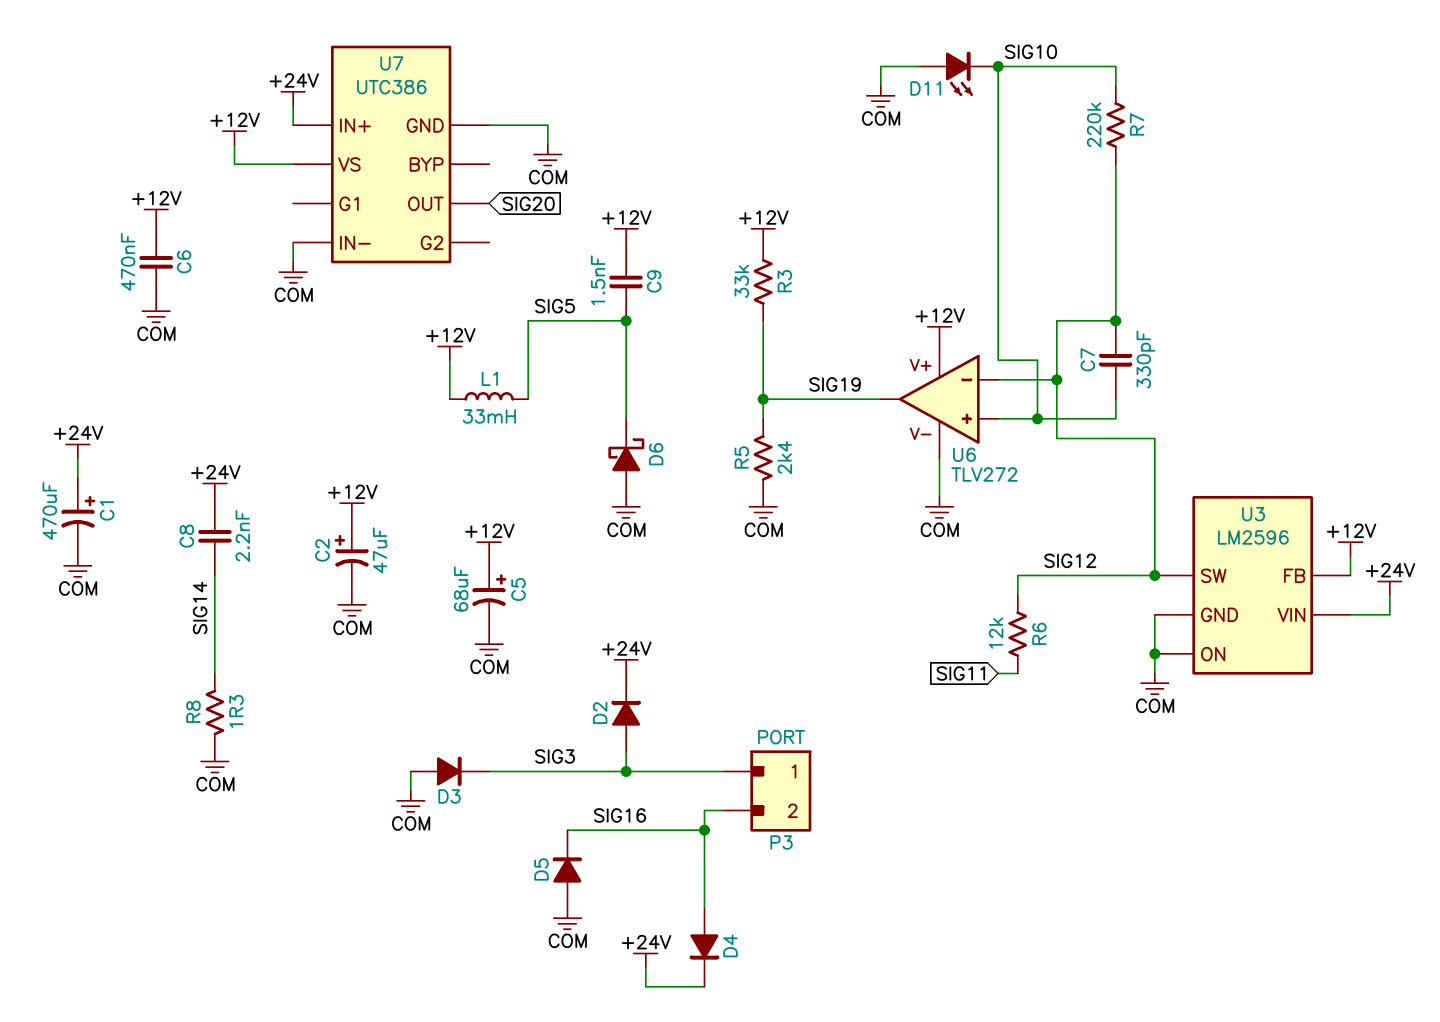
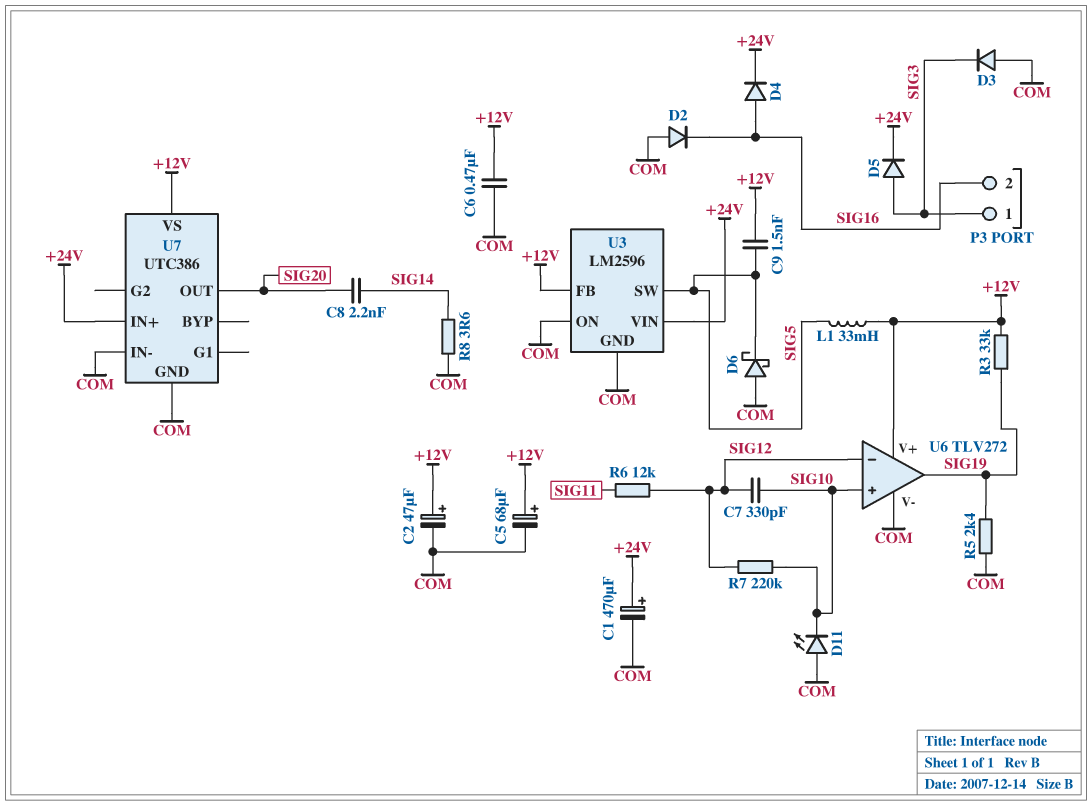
C8: 2.2nF (+24V, SIG14) -> 2.2nF (SIG14, SIG20)
D2: diode (A SIG3, K +24V) -> diode (A COM, K SIG16)
D5: diode (A COM, K SIG16) -> diode (A SIG3, K +24V)
R8: 1.3 (COM, SIG14) -> 3.6 (COM, SIG14)
U3 pin SW: SIG12 -> SIG5

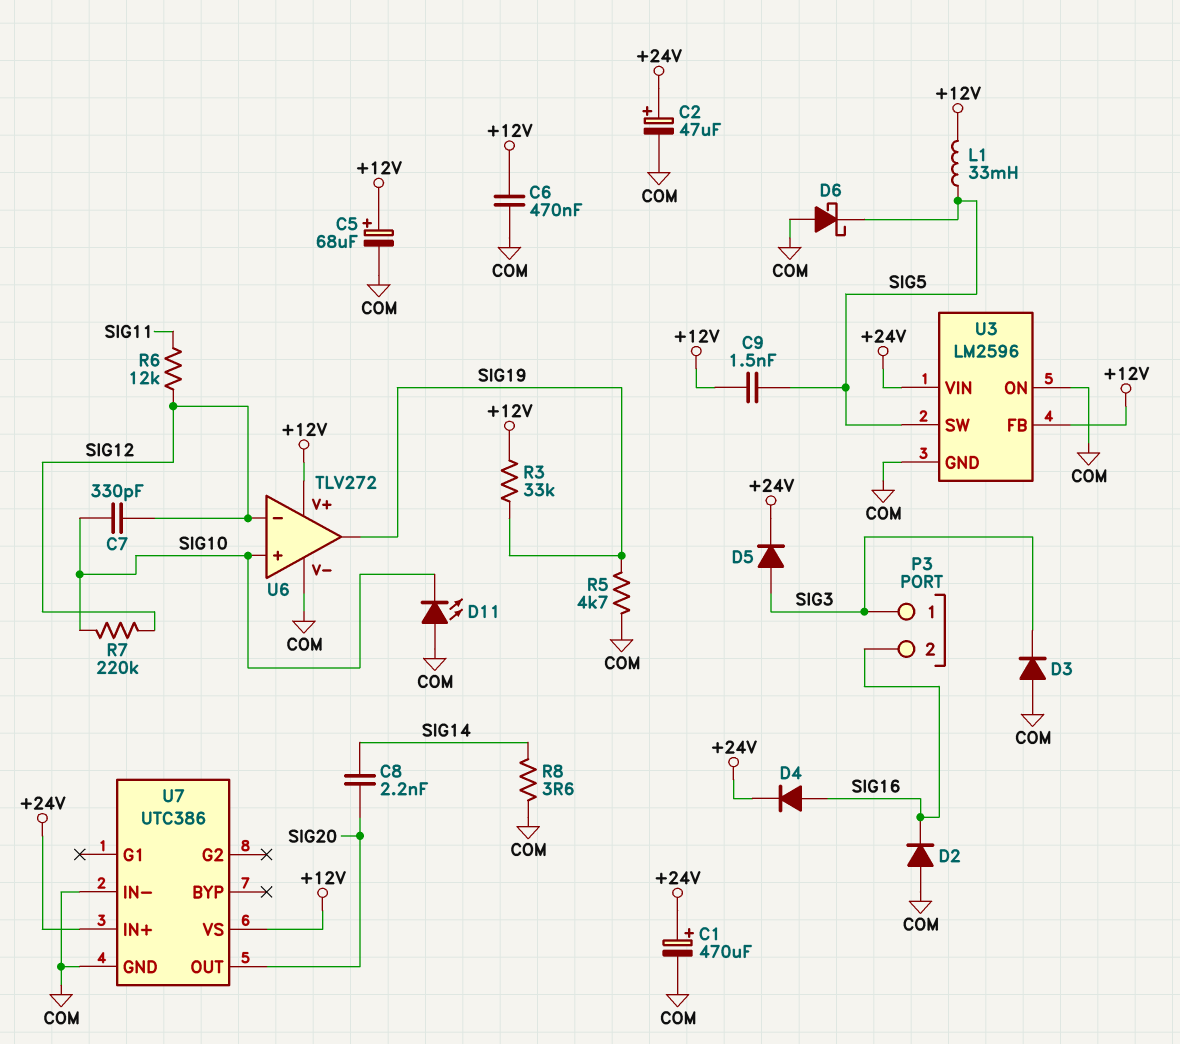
C2: 47uF (plus +12V, minus COM) -> 47uF (plus +24V, minus COM)
R5: 2.4k (COM, SIG19) -> 4.7k (COM, SIG19)

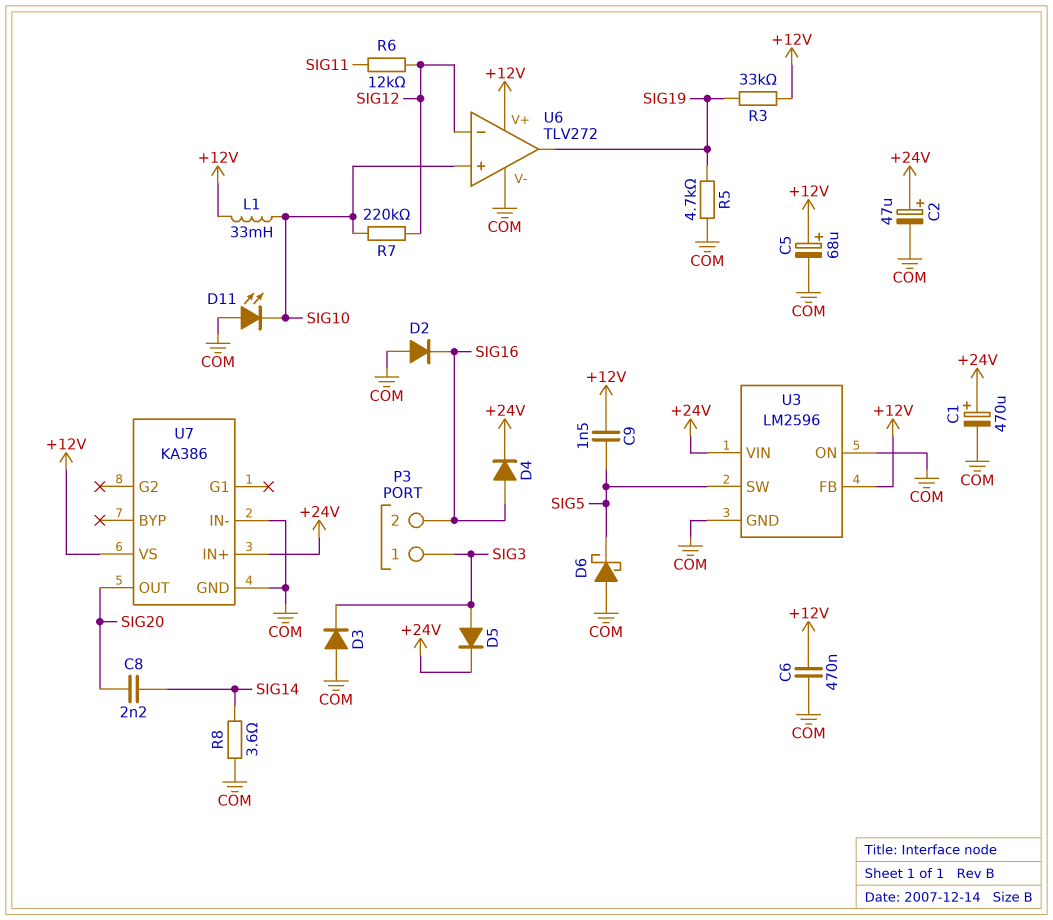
C7: 330pF (SIG10, SIG12) -> none
L1: 33mH (+12V, SIG5) -> 33mH (+12V, SIG10)
U7: UTC386 -> KA386

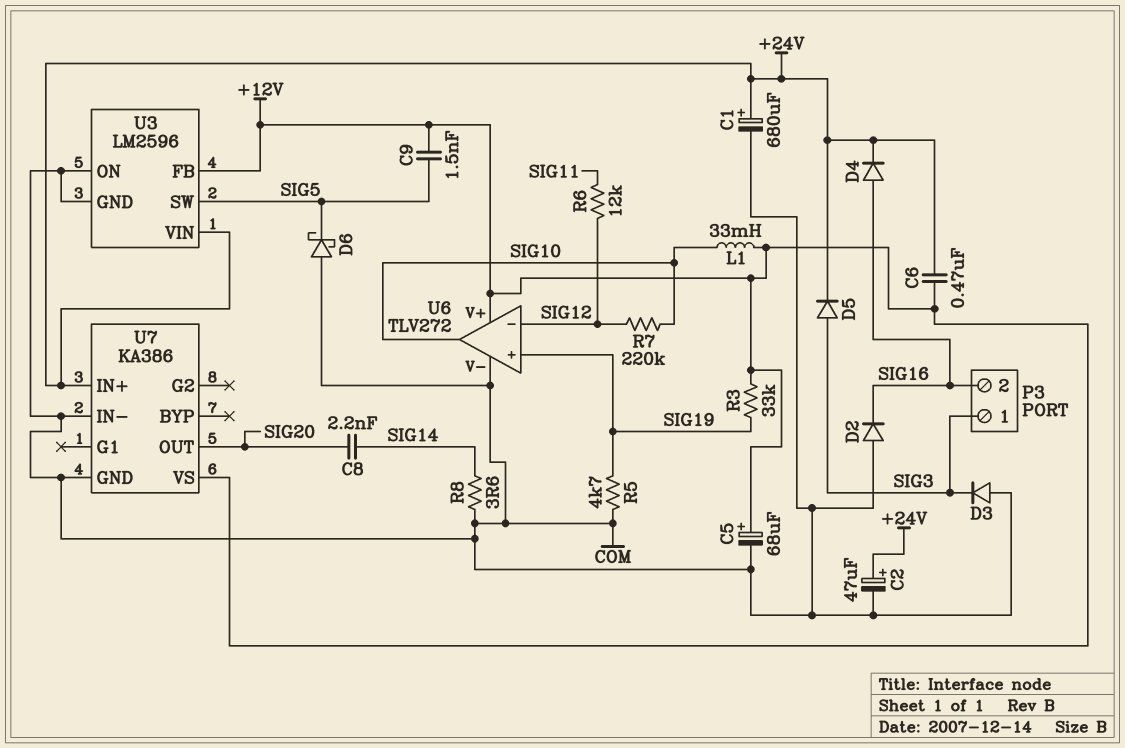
C1: 470uF (plus +24V, minus COM) -> 680uF (plus +24V, minus COM)
C6: 470nF (+12V, COM) -> 470nF (+12V, +24V)
D11: LED (A COM, K SIG10) -> none
U6 pin in+: SIG10 -> SIG19
U6 pin out: SIG19 -> SIG10

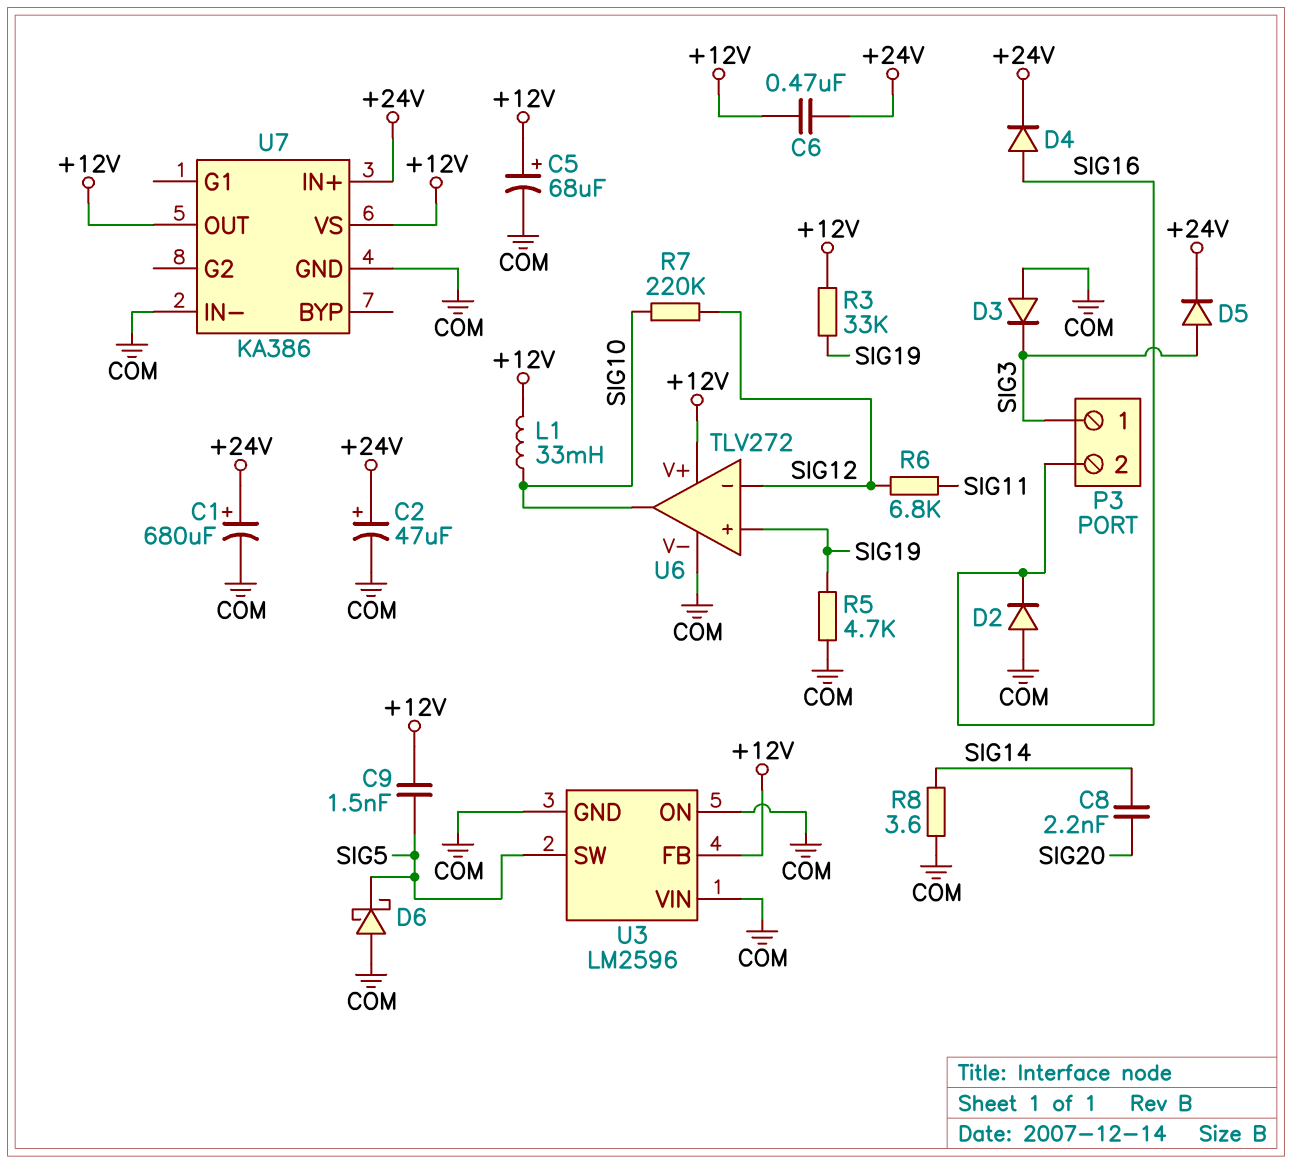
R6: 12k (SIG11, SIG12) -> 6.8k (SIG11, SIG12)
U3 pin VIN: +24V -> COM
U7 pin OUT: SIG20 -> +12V

